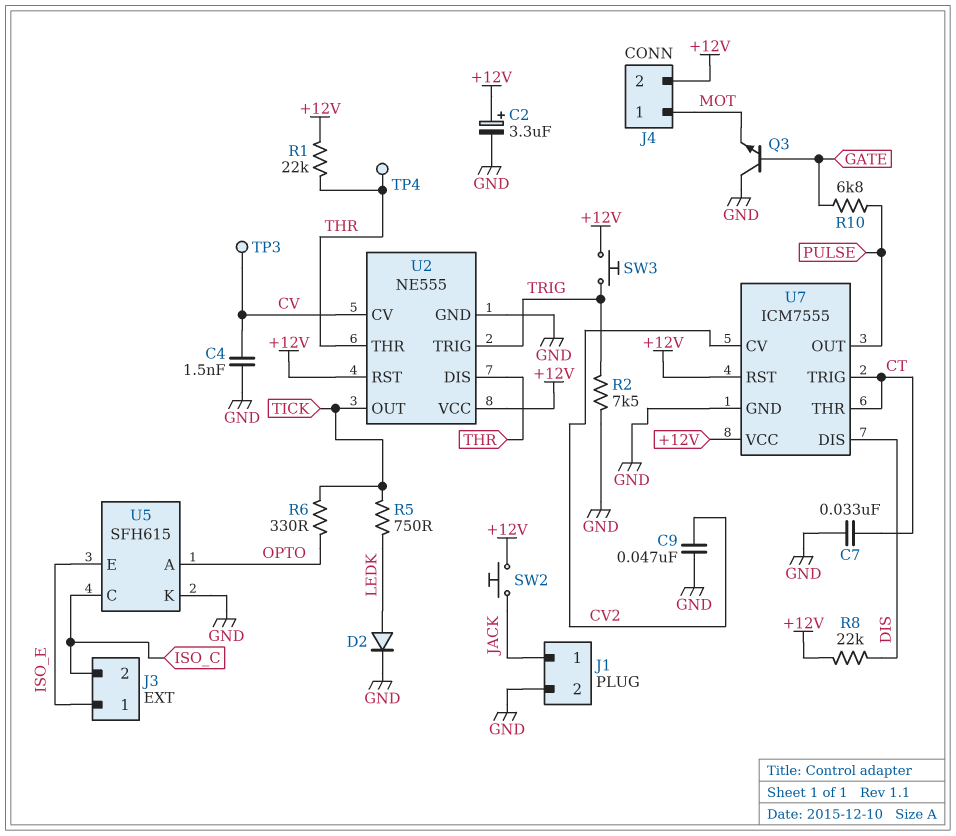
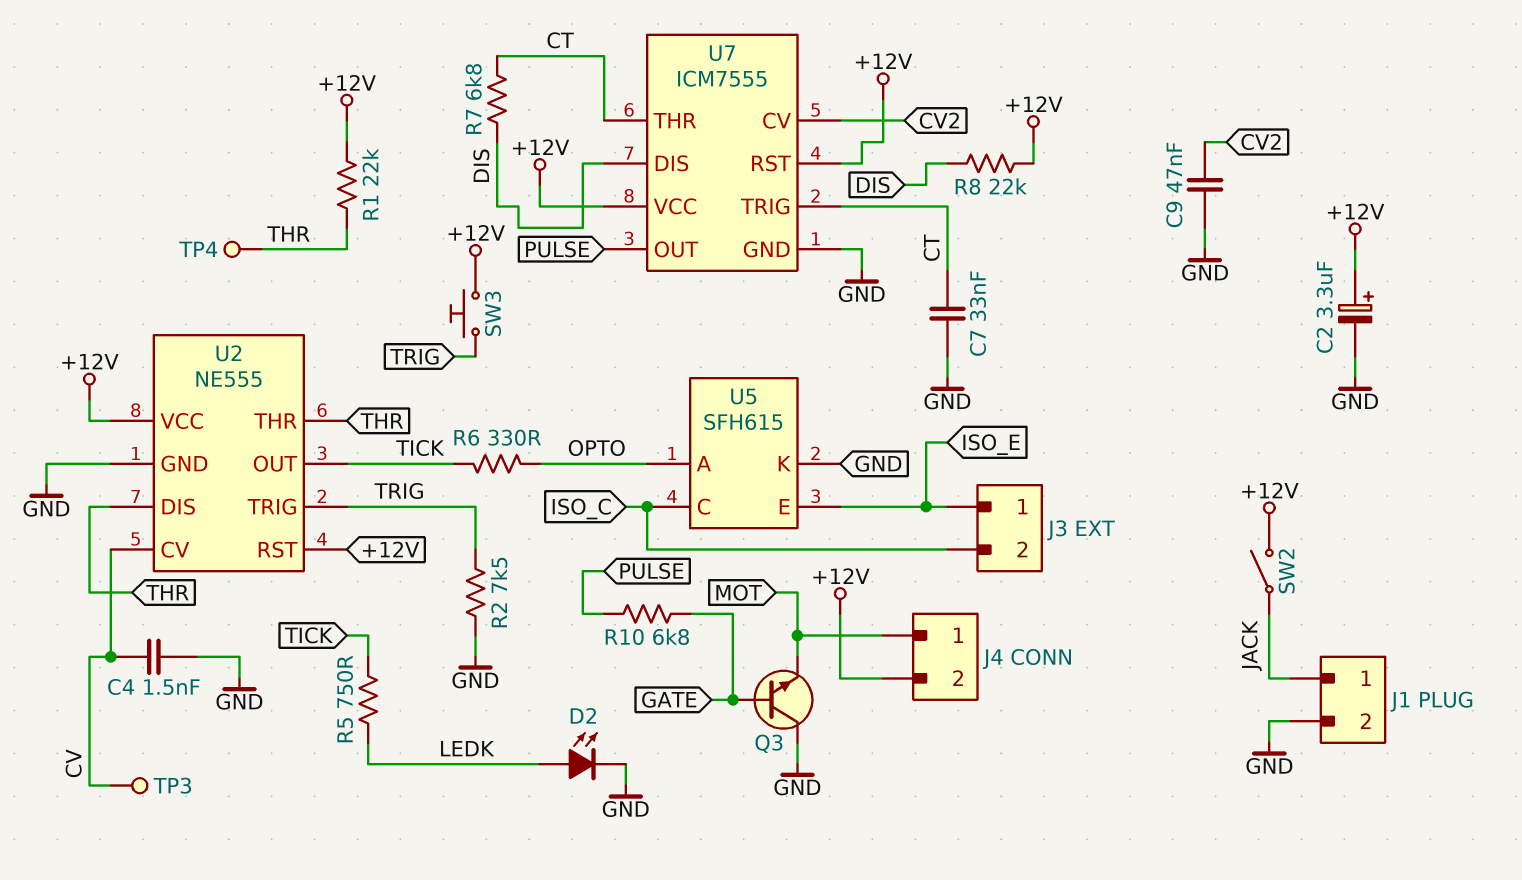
D2: diode (A LEDK, K GND) -> LED (A LEDK, K GND)
R7: none -> 6.8k (CT, DIS)
SW2: button (+12V, JACK) -> switch (+12V, JACK)

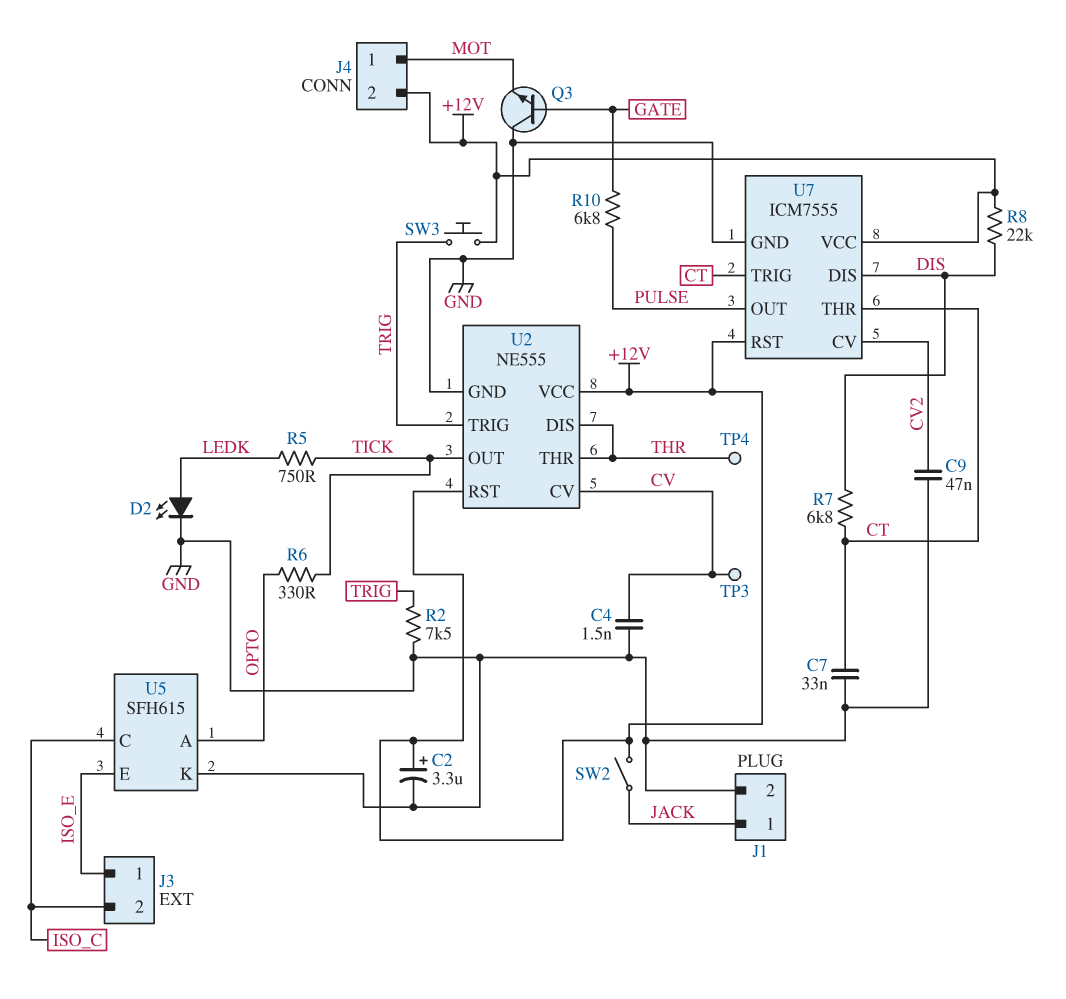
R1: 22k (+12V, THR) -> none

